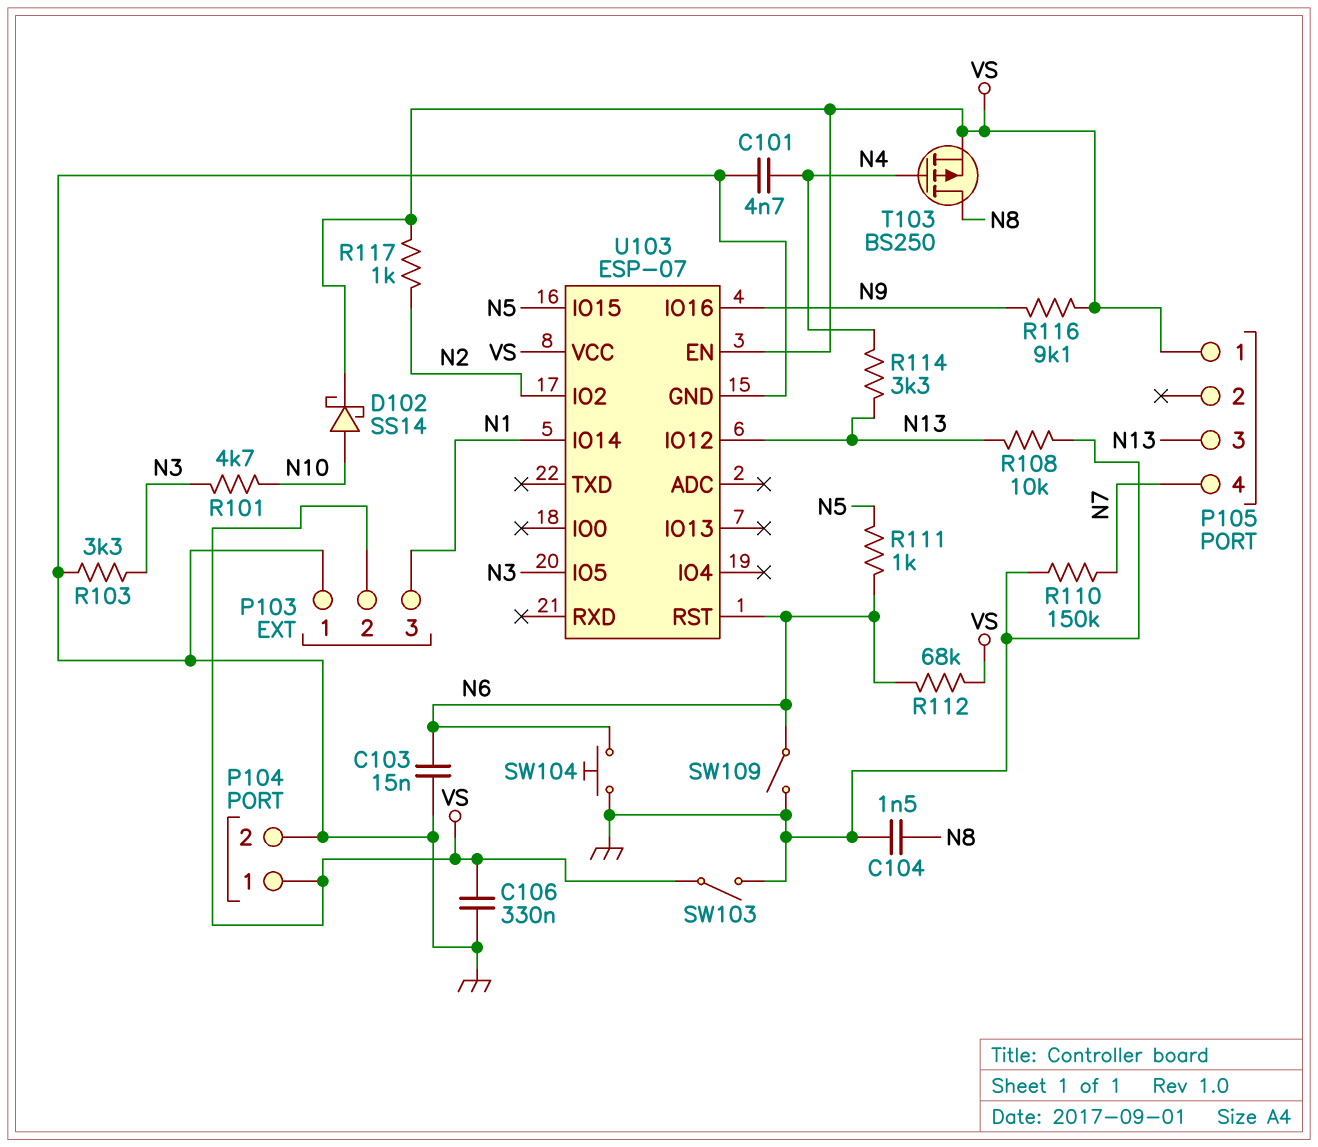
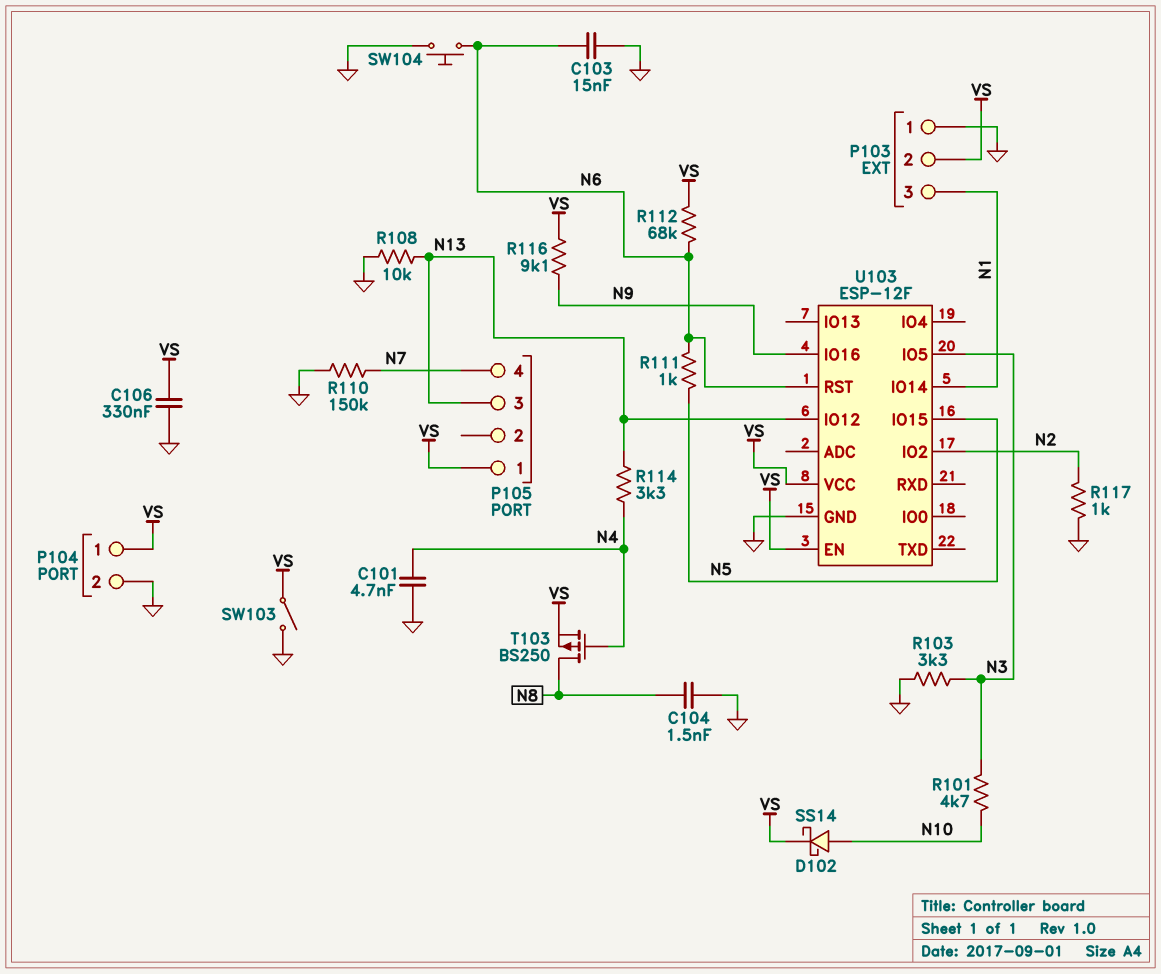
R117: 1k (N2, VS) -> 1k (GND, N2)
SW109: switch (GND, N6) -> none
U103: ESP-07 -> ESP-12F

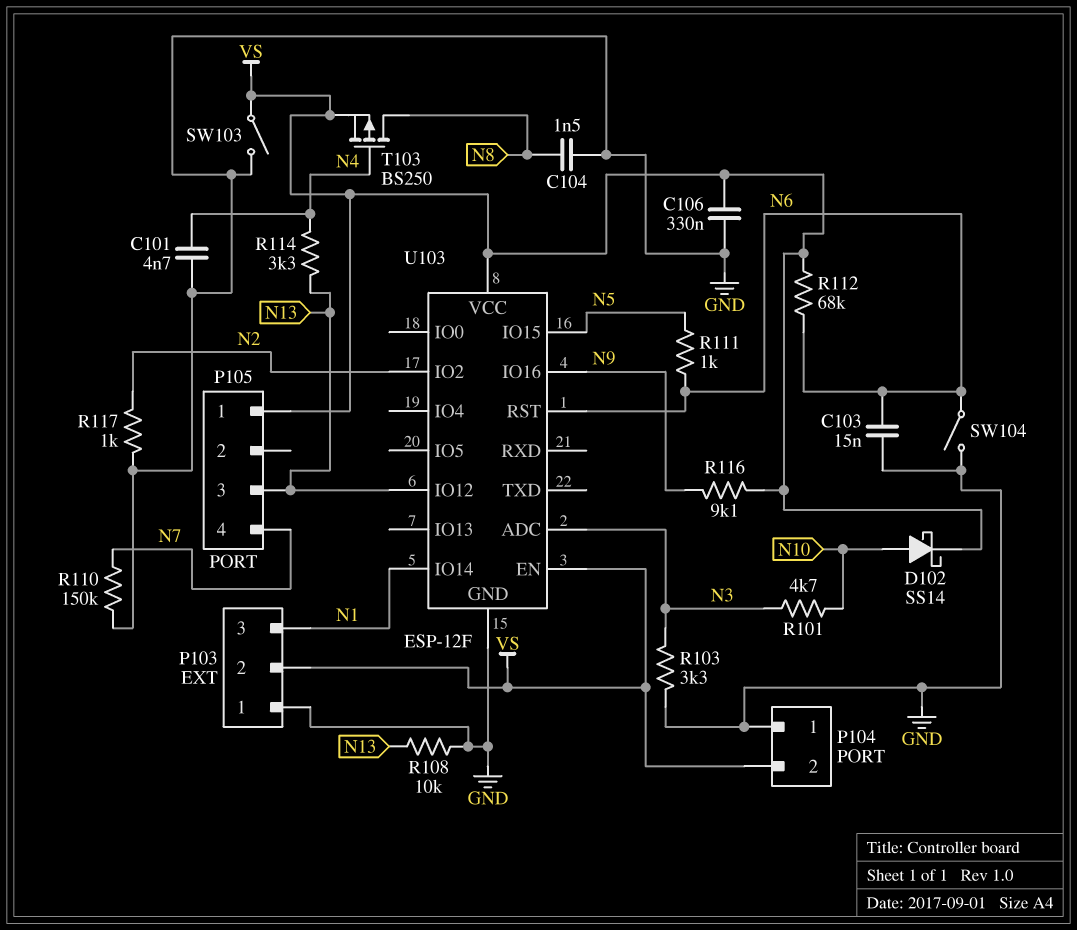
P104 pin 1: VS -> GND
P104 pin 2: GND -> VS
SW104: button (GND, N6) -> switch (GND, N6)
U103 pin ADC: none -> N3
U103 pin IO5: N3 -> none

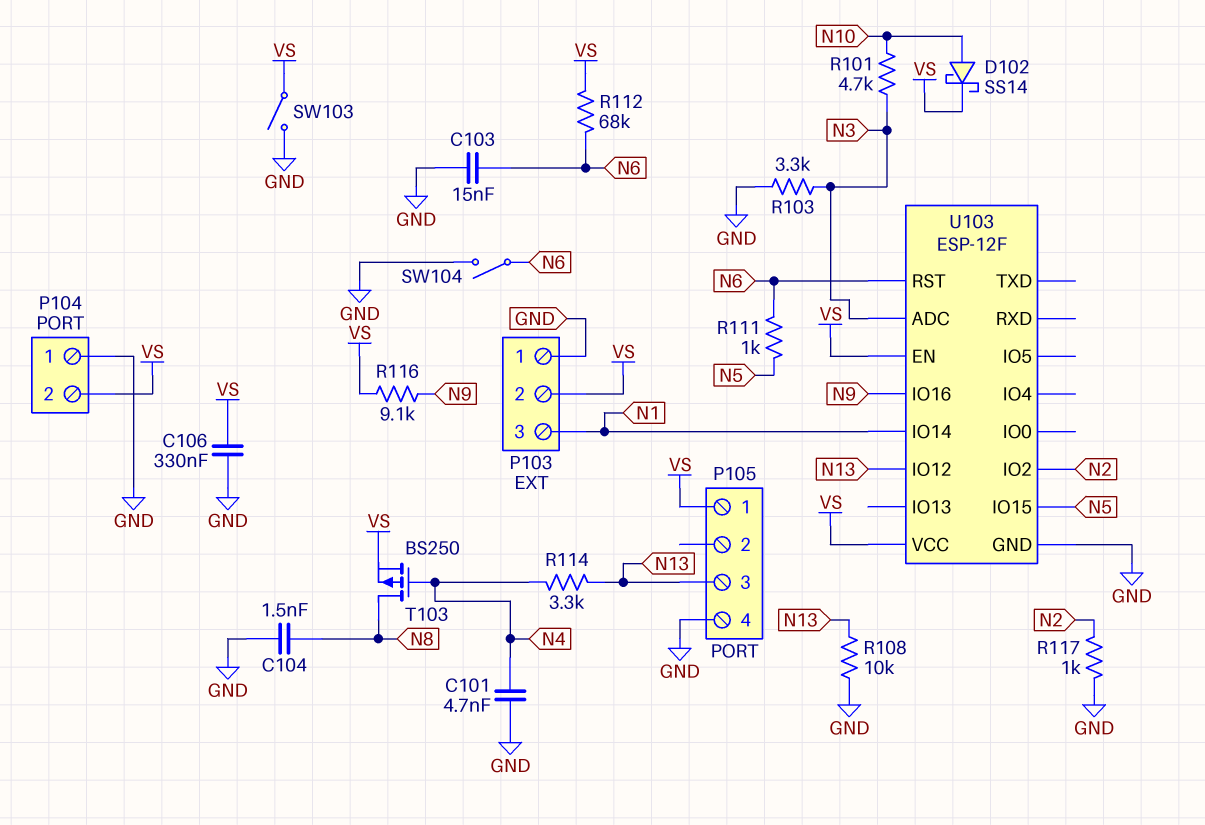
P105 pin 4: N7 -> GND
R110: 150k (GND, N7) -> none

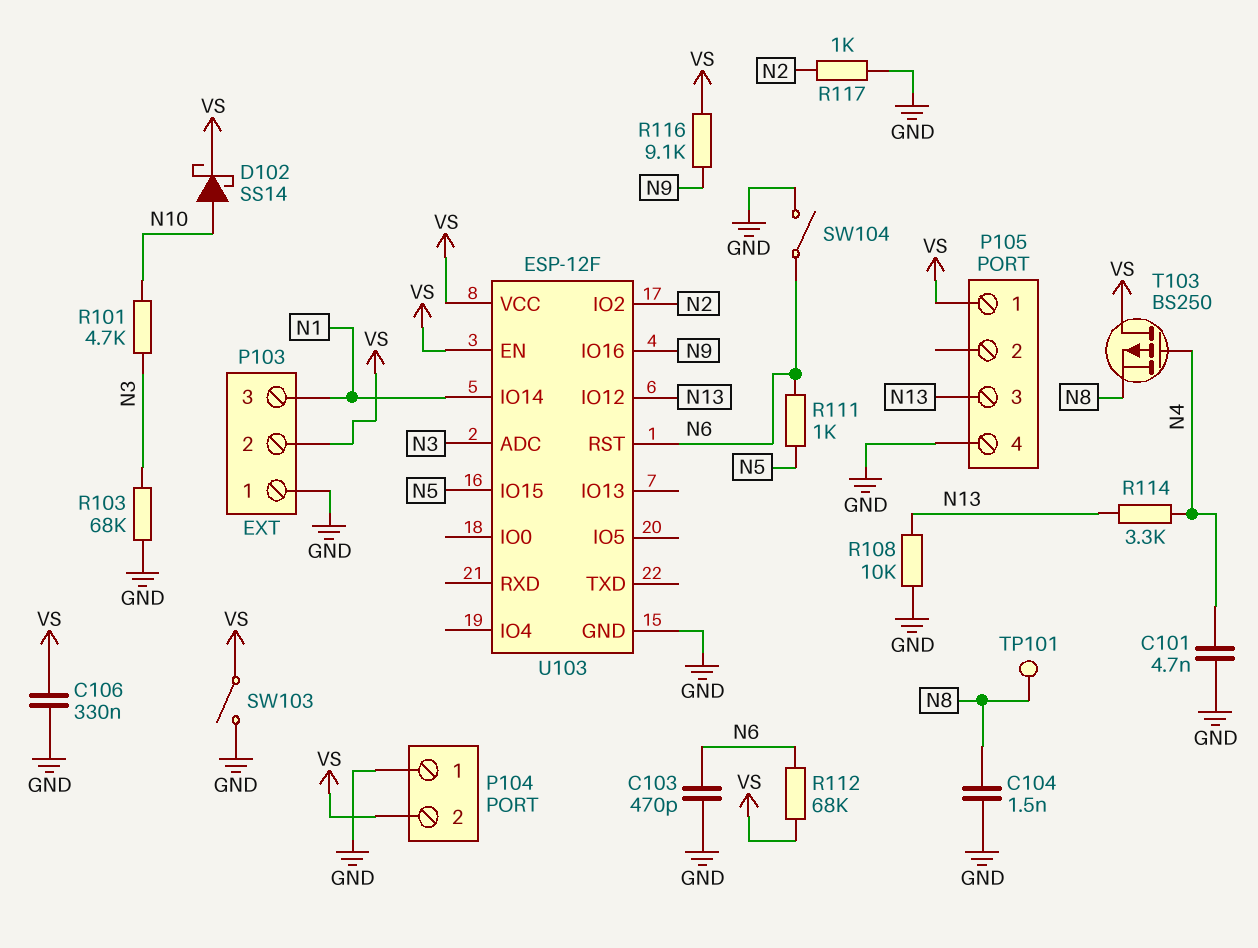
C103: 15nF (GND, N6) -> 470pF (GND, N6)
R103: 3.3k (GND, N3) -> 68k (GND, N3)
T103: PMOS BS250 (G N4, D N8, S VS) -> PMOS BS250 (G N4, D VS, S N8)
TP101: none -> test point (N8)

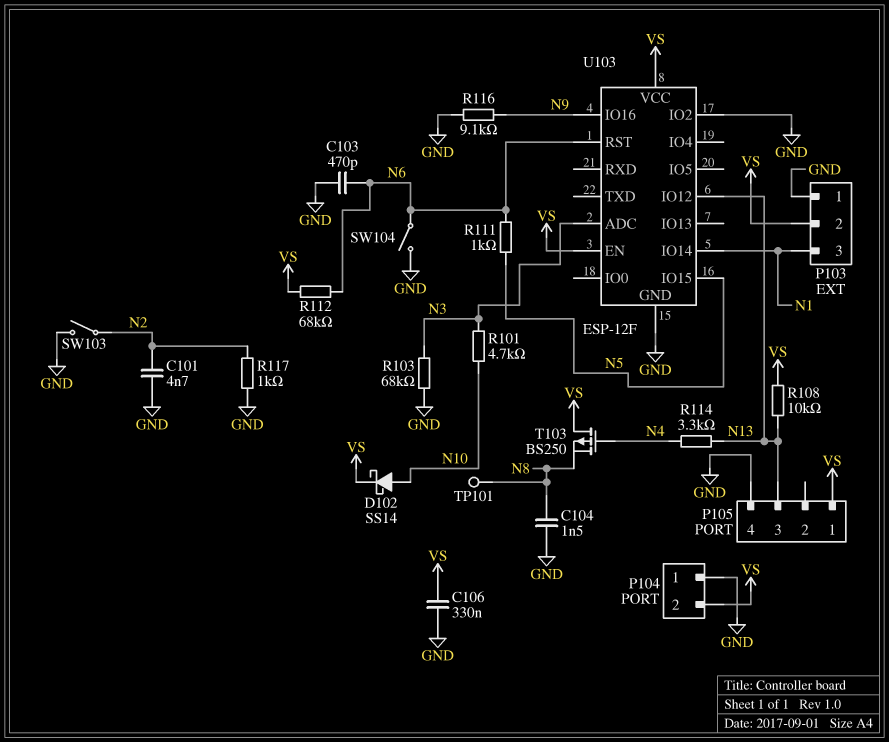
C101: 4.7nF (GND, N4) -> 4.7nF (GND, N2)
R108: 10k (GND, N13) -> 10k (N13, VS)
R116: 9.1k (N9, VS) -> 9.1k (GND, N9)
SW103: switch (GND, VS) -> switch (GND, N2)
U103 pin IO2: N2 -> GND

